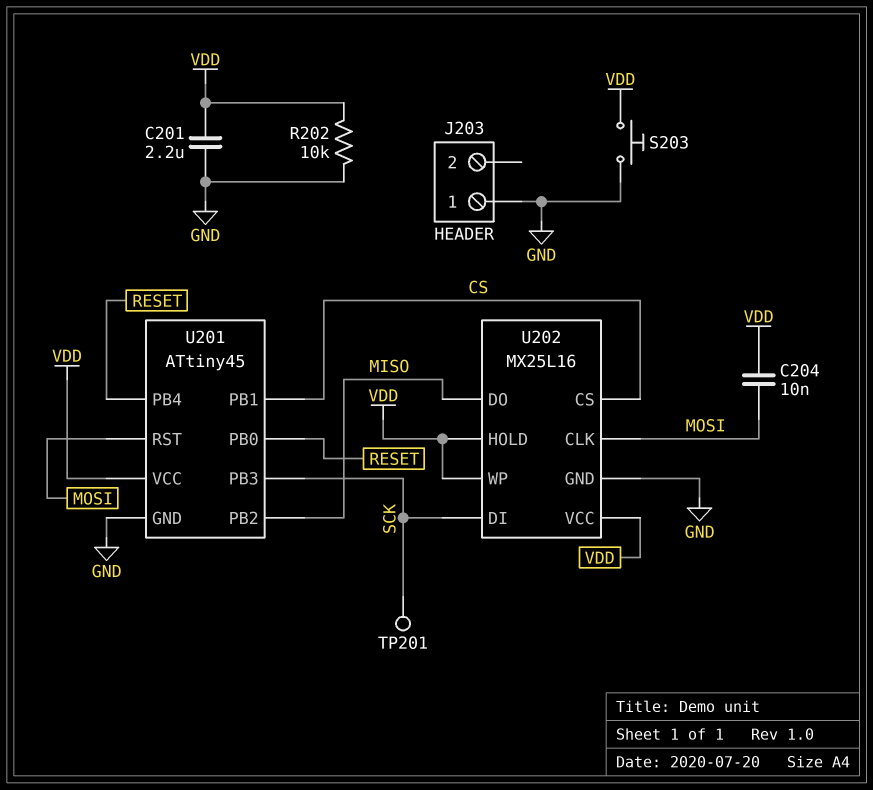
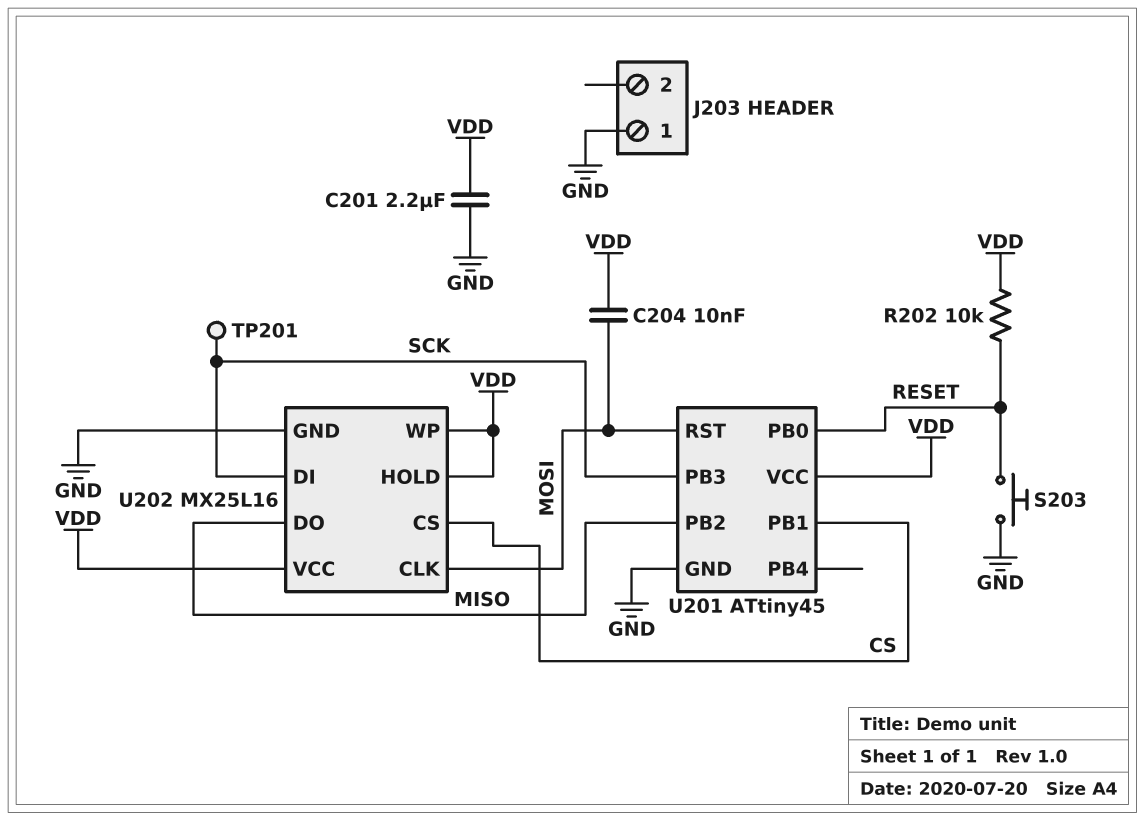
R202: 10k (GND, VDD) -> 10k (RESET, VDD)
S203: button (GND, VDD) -> button (GND, RESET)
U201 pin PB4: RESET -> none

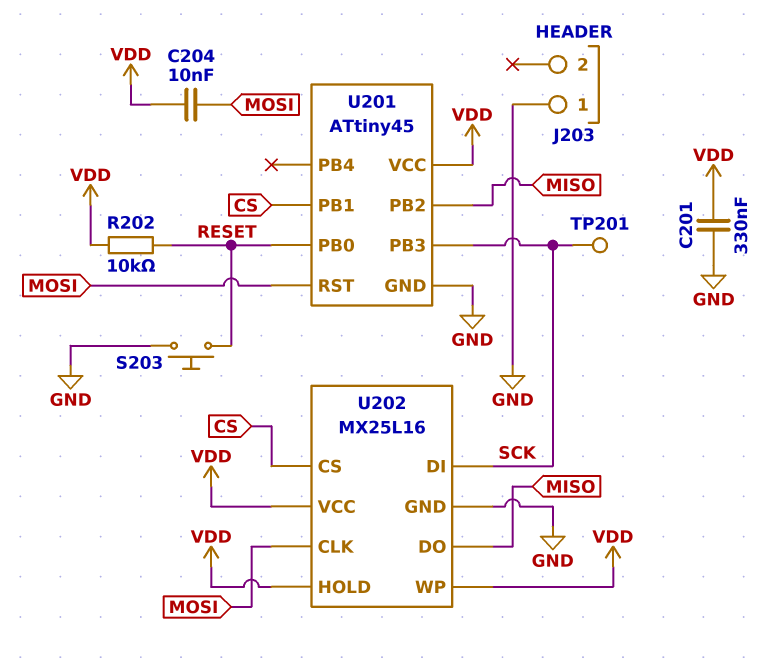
C201: 2.2uF (GND, VDD) -> 330nF (GND, VDD)

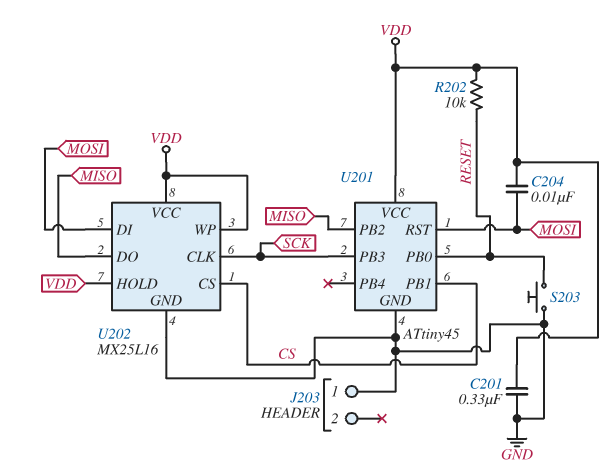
TP201: test point (SCK) -> none
U202 pin CLK: MOSI -> SCK
U202 pin DI: SCK -> MOSI

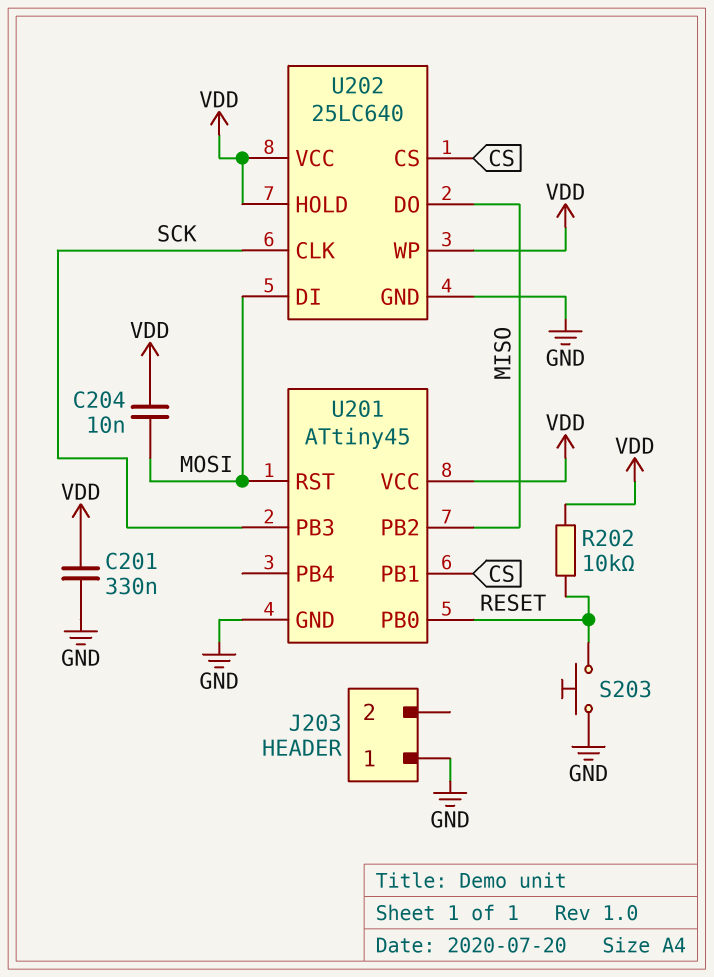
U202: MX25L16 -> 25LC640

